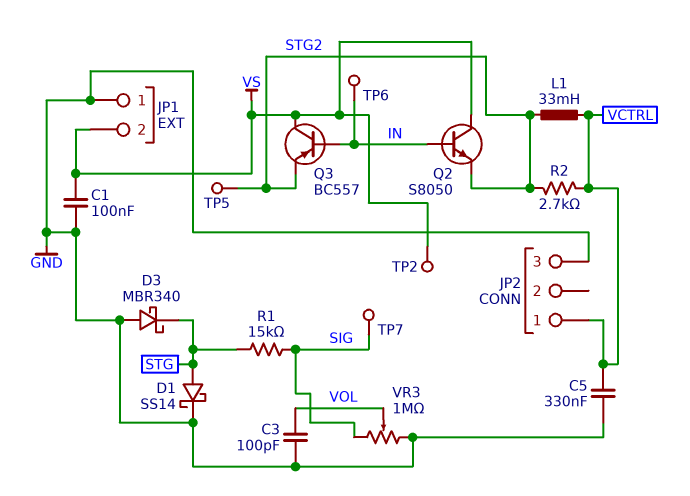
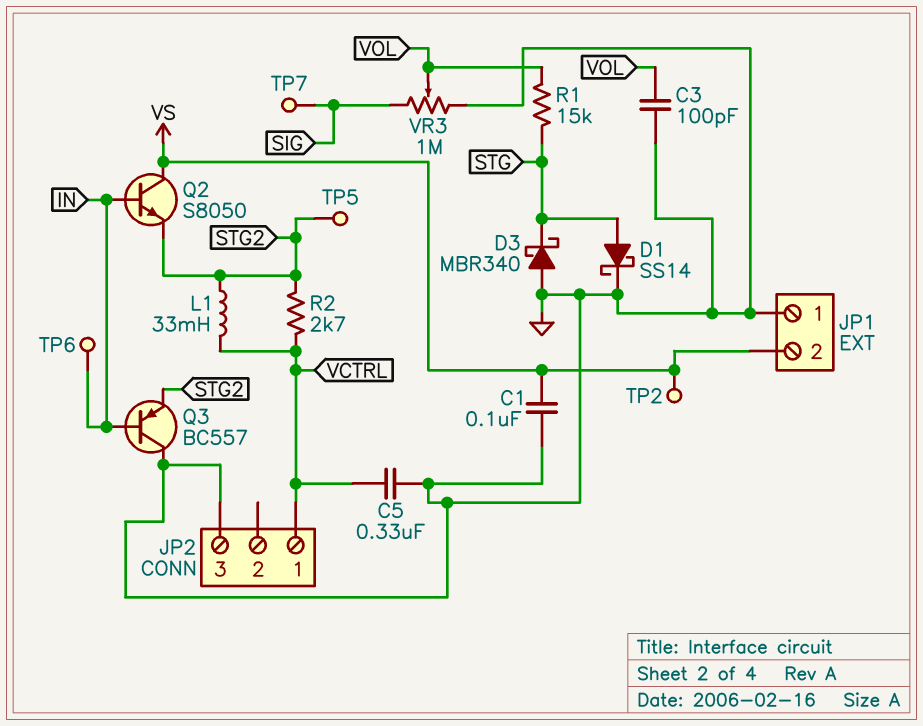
Q3: PNP BC557 (B IN, C VS, E STG2) -> PNP BC557 (B IN, C GND, E STG2)
R1: 15k (SIG, STG) -> 15k (STG, VOL)

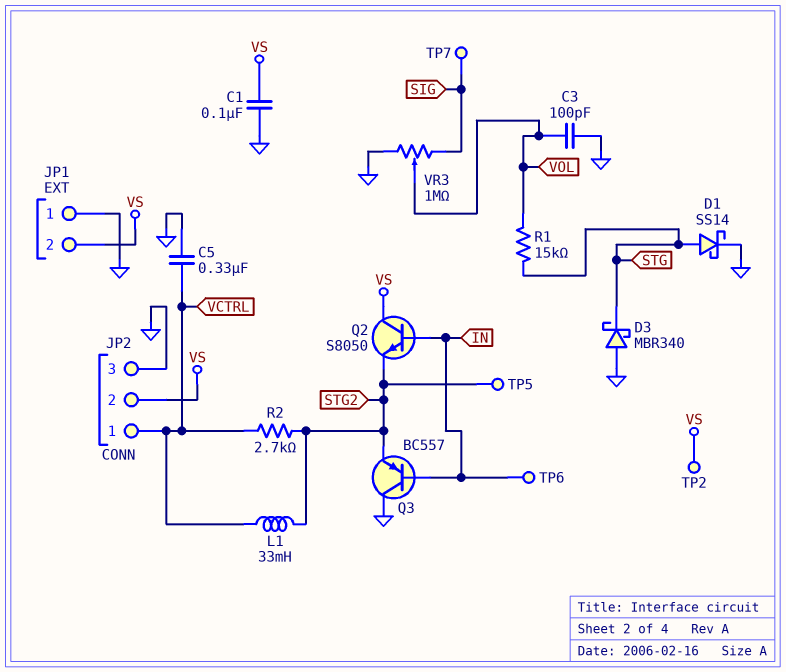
JP2 pin 2: none -> VS

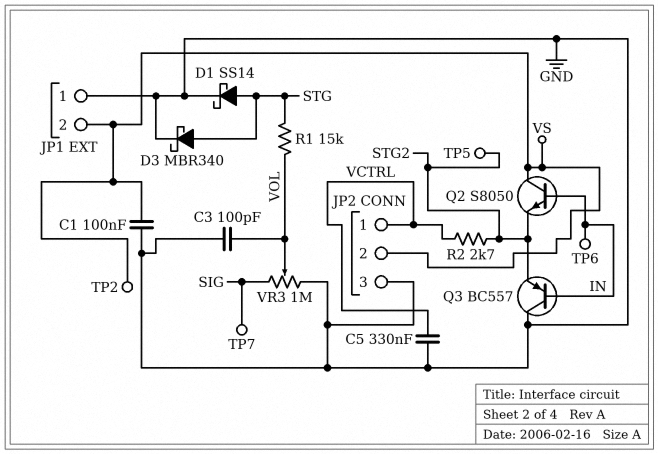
D3: schottky MBR340 (A GND, K STG) -> schottky MBR340 (A STG, K GND)
L1: 33mH (STG2, VCTRL) -> none

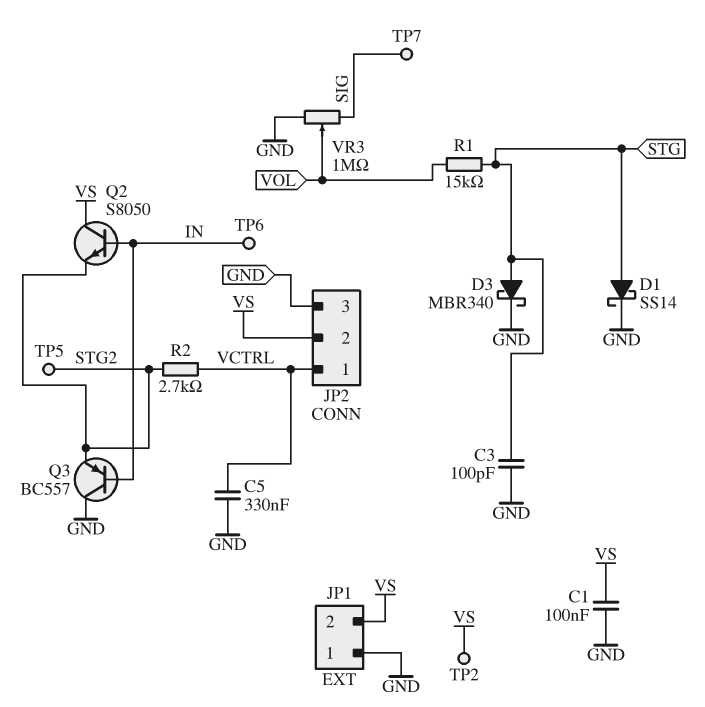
C3: 100pF (GND, VOL) -> 100pF (GND, STG)

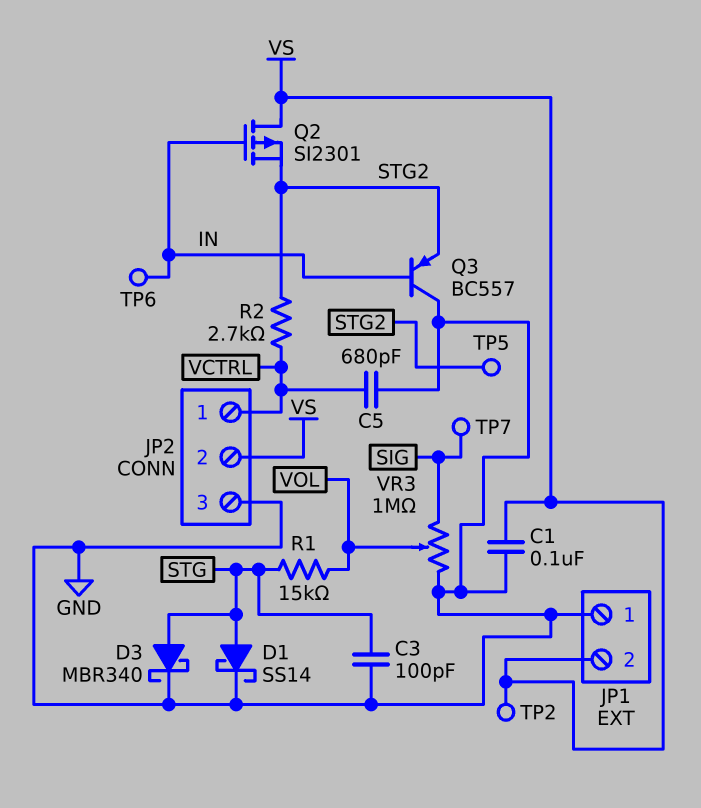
C5: 330nF (GND, VCTRL) -> 680pF (GND, VCTRL)
Q2: NPN S8050 (B IN, C VS, E STG2) -> PMOS SI2301 (G IN, D VS, S STG2)

